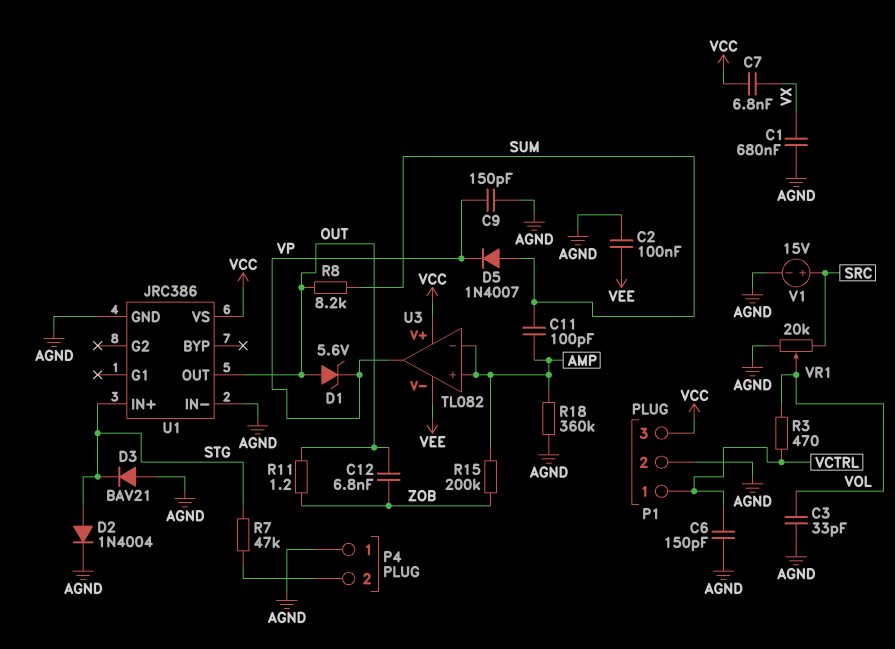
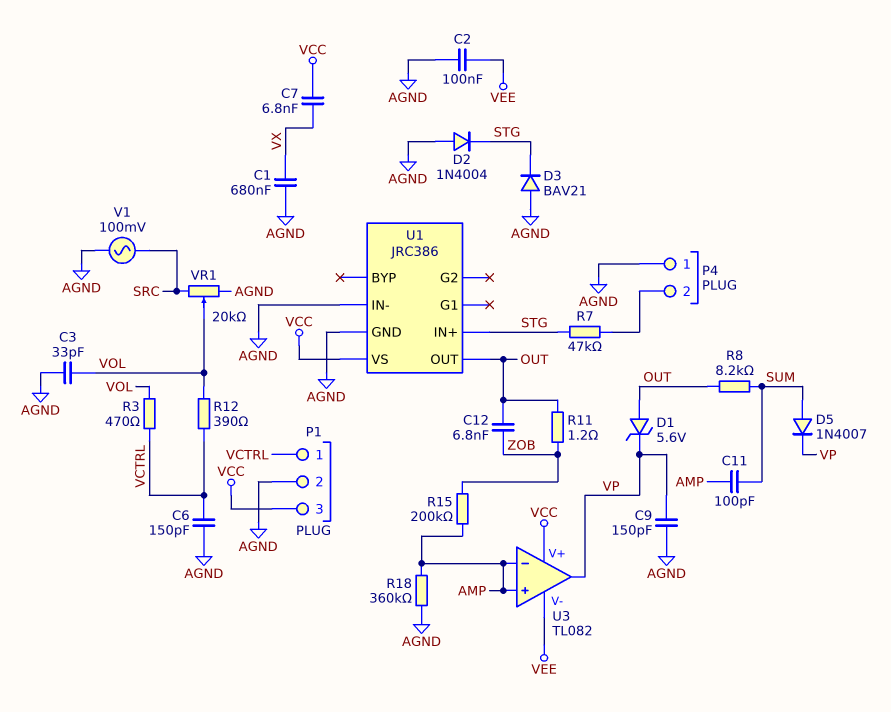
D2: diode 1N4004 (A STG, K AGND) -> diode 1N4004 (A AGND, K STG)
R12: none -> 390 (VCTRL, VOL)
V1: 15V (plus SRC, minus AGND) -> AC 100mV (AGND, SRC)

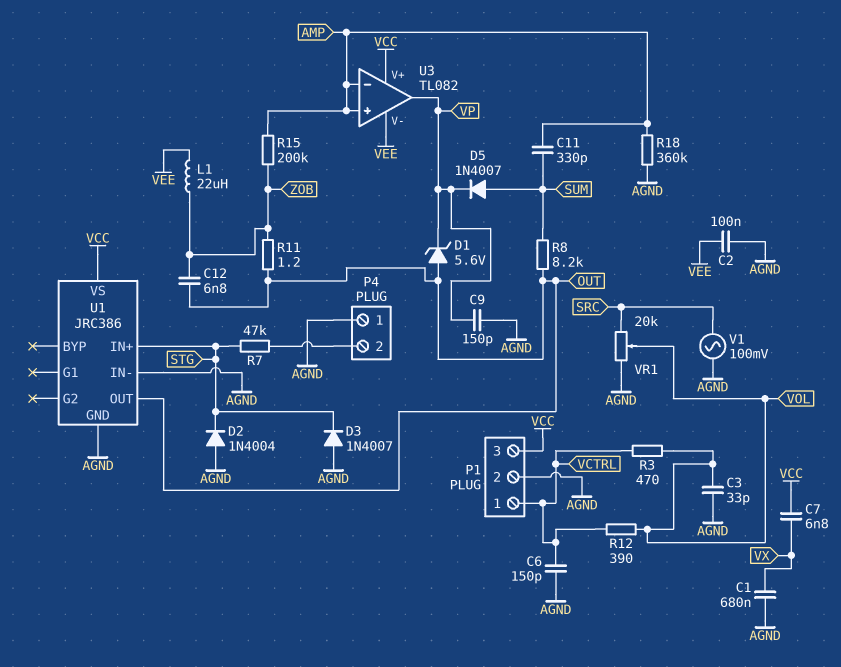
C11: 100pF (AMP, SUM) -> 330pF (AMP, SUM)
D3: diode BAV21 (A AGND, K STG) -> diode 1N4007 (A AGND, K STG)
L1: none -> 22uH (VEE, ZOB)

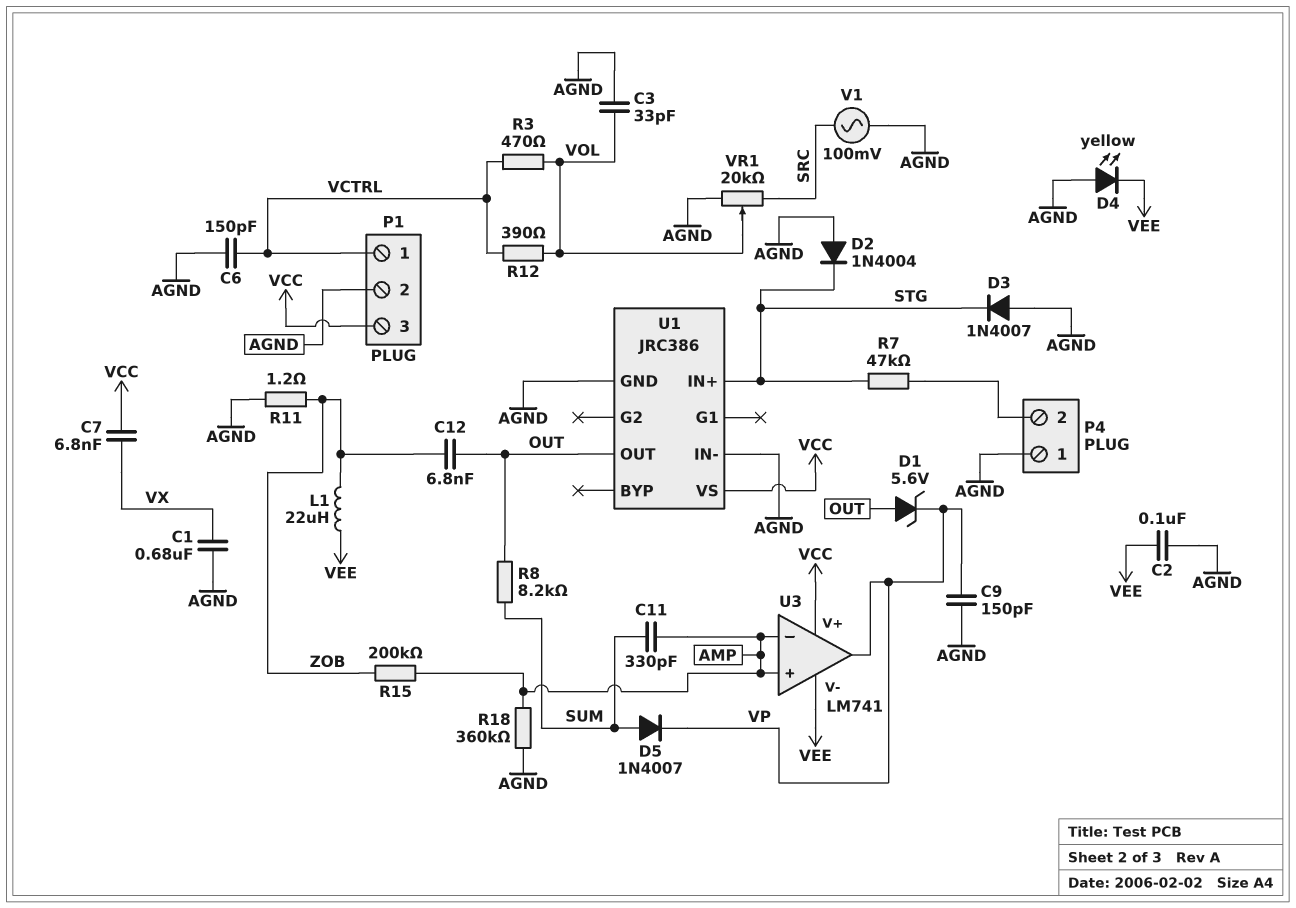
D4: none -> LED yellow (A AGND, K VEE)
R11: 1.2 (OUT, ZOB) -> 1.2 (AGND, ZOB)
U3: TL082 -> LM741

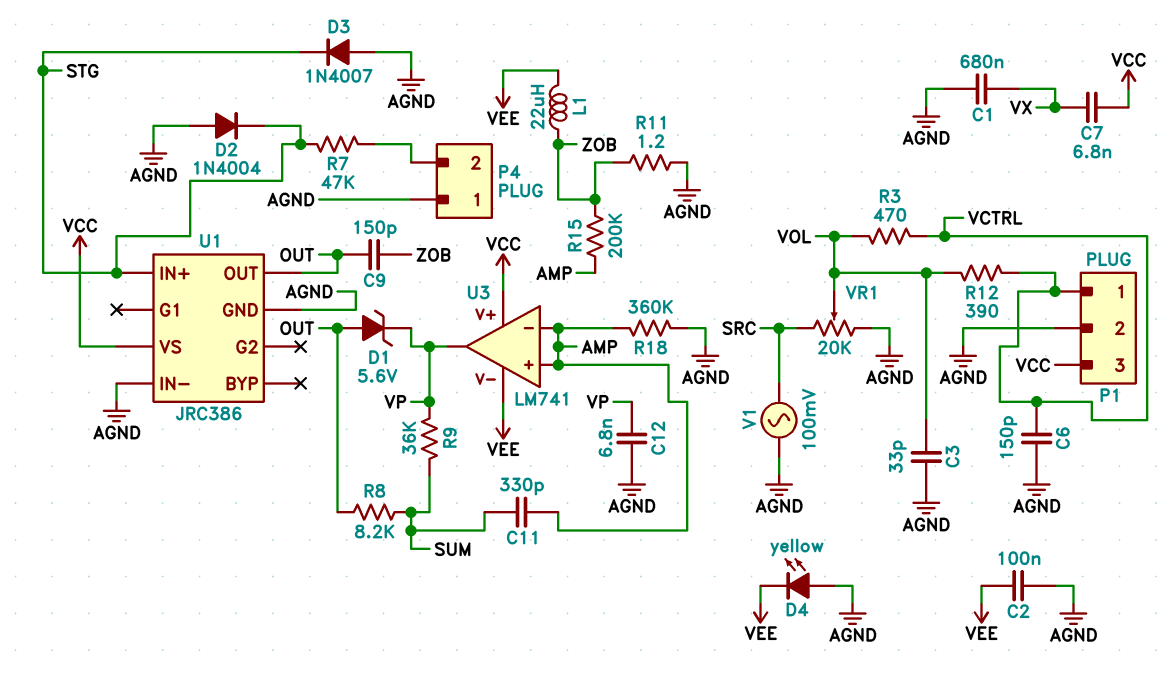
C9: 150pF (AGND, VP) -> 150pF (OUT, ZOB)
C12: 6.8nF (OUT, ZOB) -> 6.8nF (AGND, VP)
D5: diode 1N4007 (A SUM, K VP) -> none
R9: none -> 36k (SUM, VP)

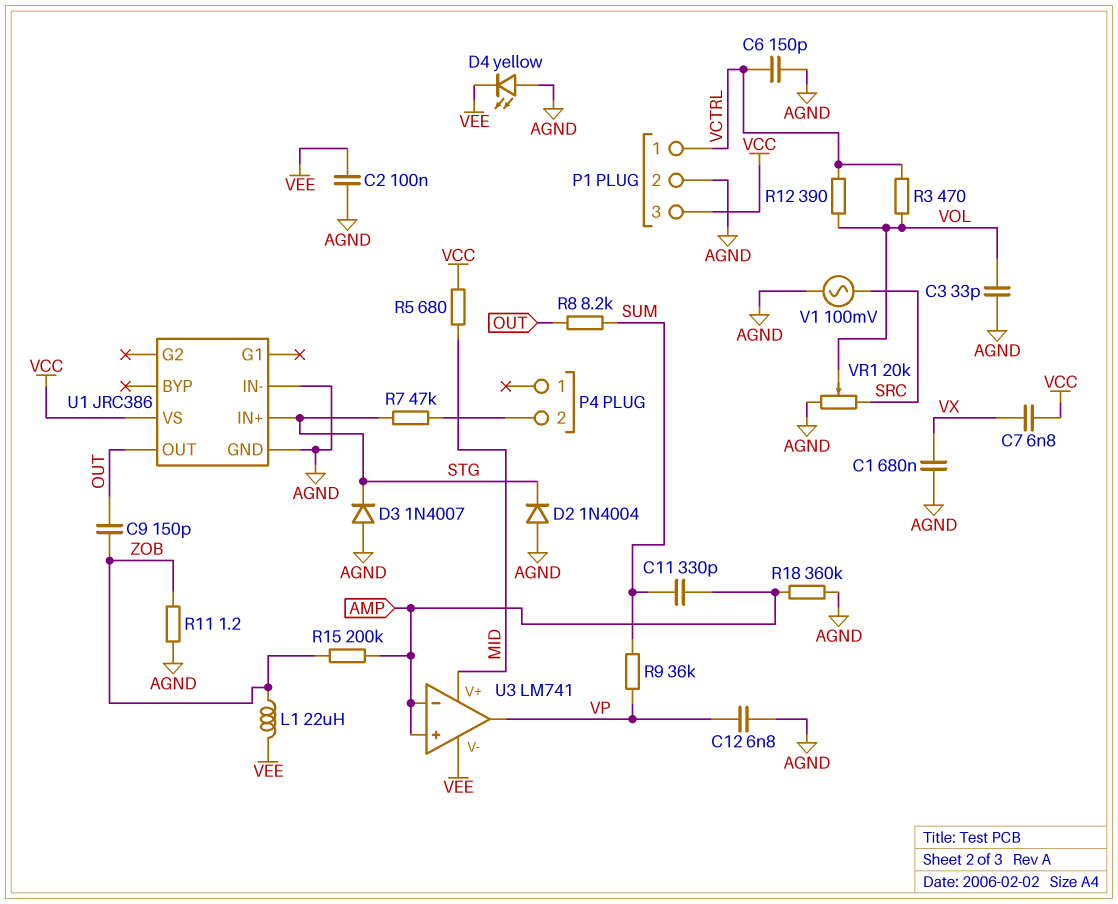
D1: zener 5.6V (A OUT, K VP) -> none
P4 pin 1: AGND -> none
R5: none -> 680 (MID, VCC)
U3 pin V+: VCC -> MID

